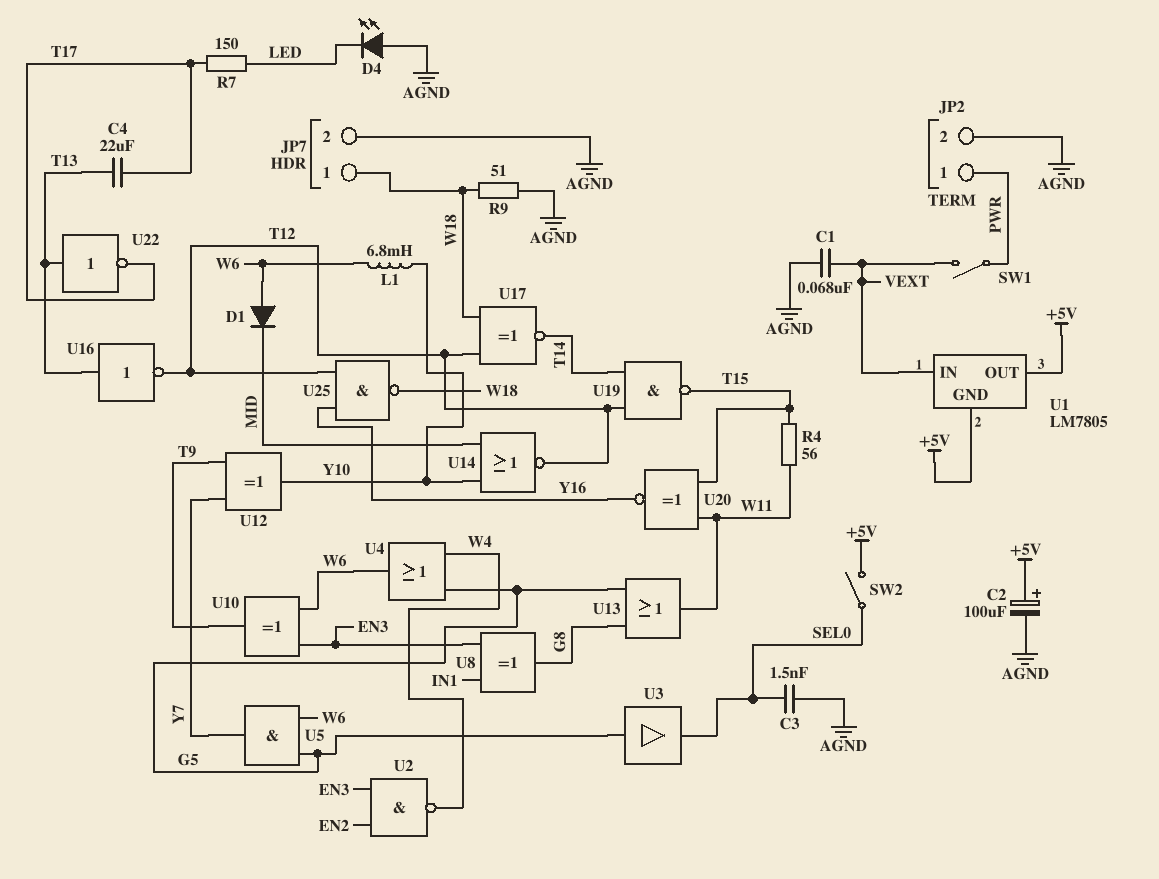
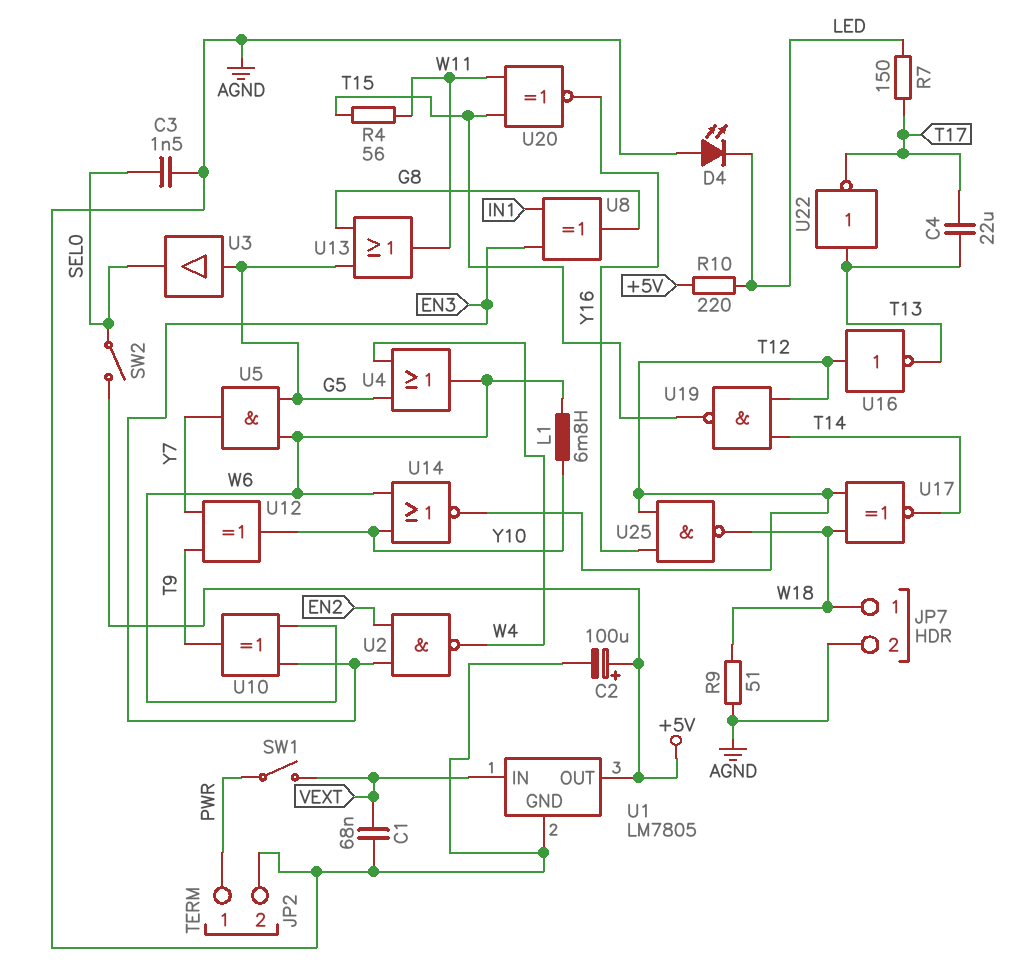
D1: diode (A W6, K MID) -> none
R10: none -> 220 (+5V, LED)
U1 pin GND: +5V -> AGND
U14: NOR (in MID, in Y10, out T12) -> NOR (in W6, in Y10, out T12)
U16: NOT (in T13, out T12) -> NOT (in T12, out T13)

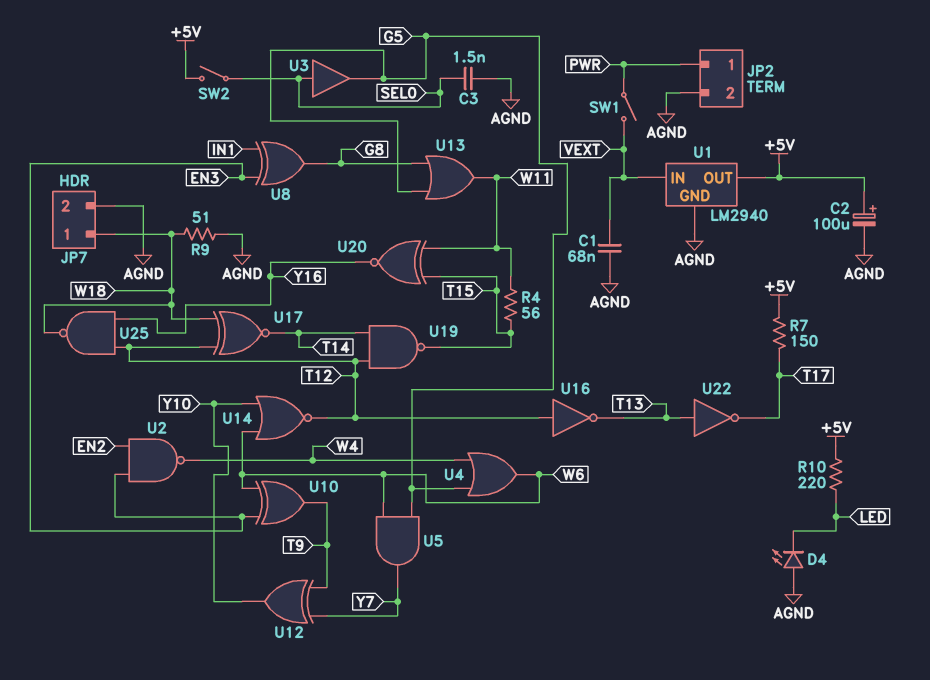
C4: 22uF (T13, T17) -> none
L1: 6.8mH (W6, Y10) -> none
R7: 150 (LED, T17) -> 150 (+5V, T17)
U1: LM7805 -> LM2940
U3: buffer (in G5, out SEL0) -> buffer (in SEL0, out G5)

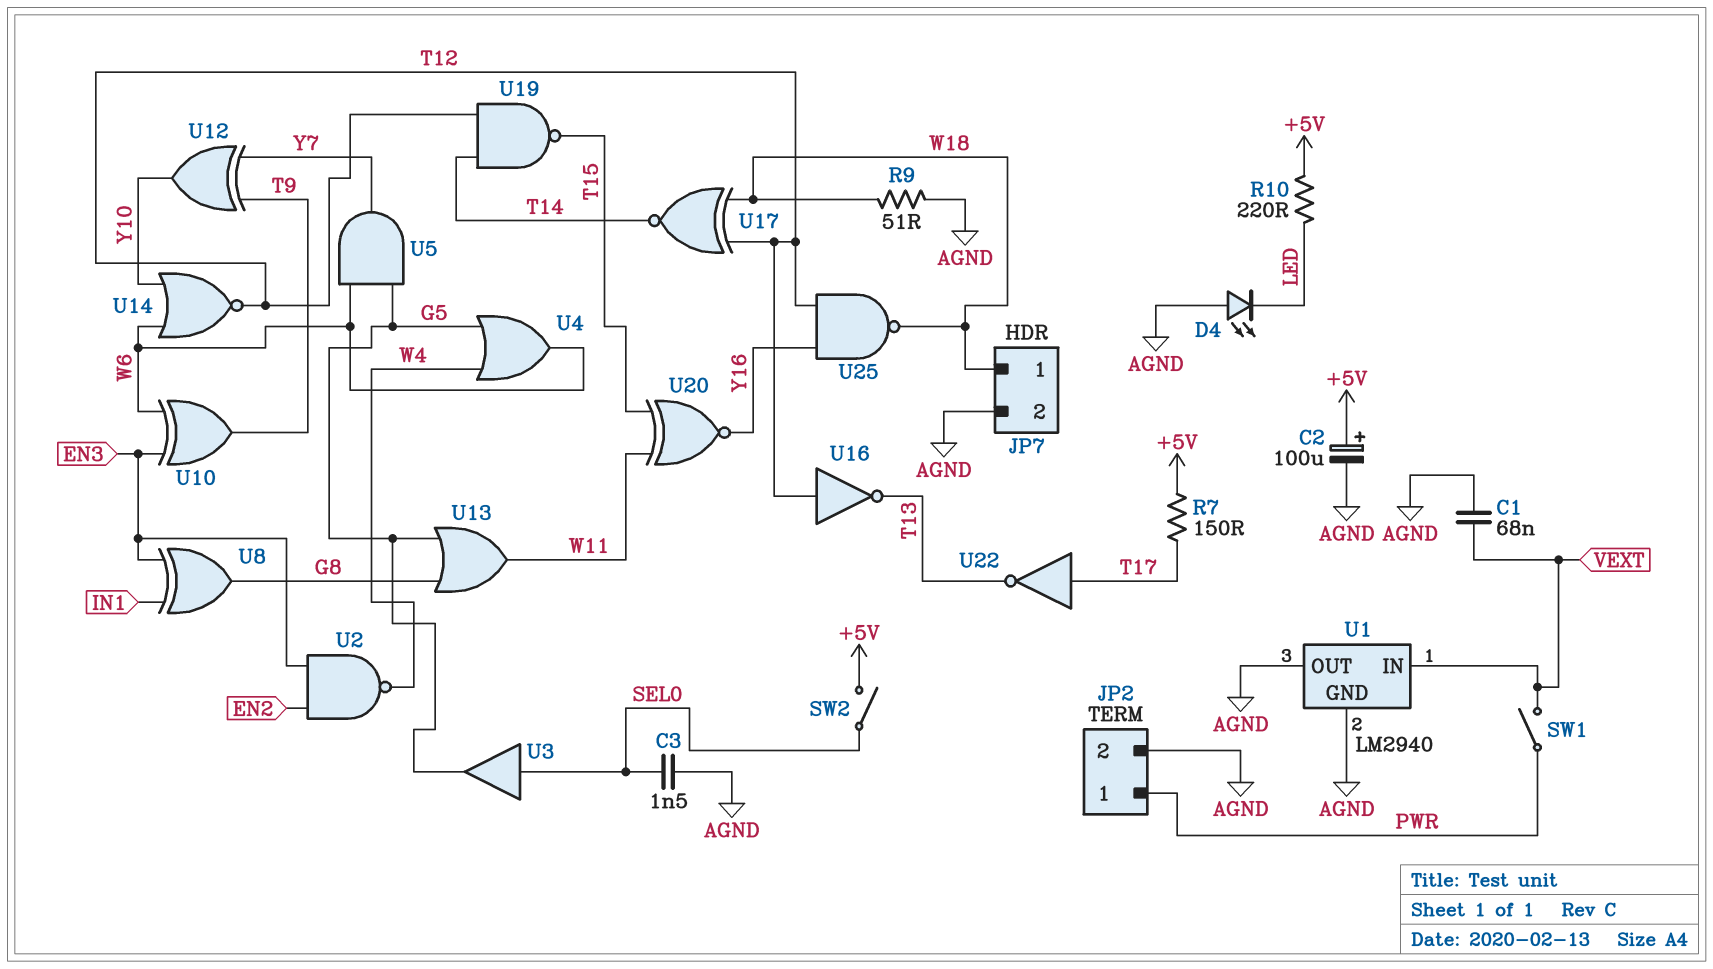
R4: 56 (T15, W11) -> none
U1 pin OUT: +5V -> AGND
U22: NOT (in T13, out T17) -> NOT (in T17, out T13)

